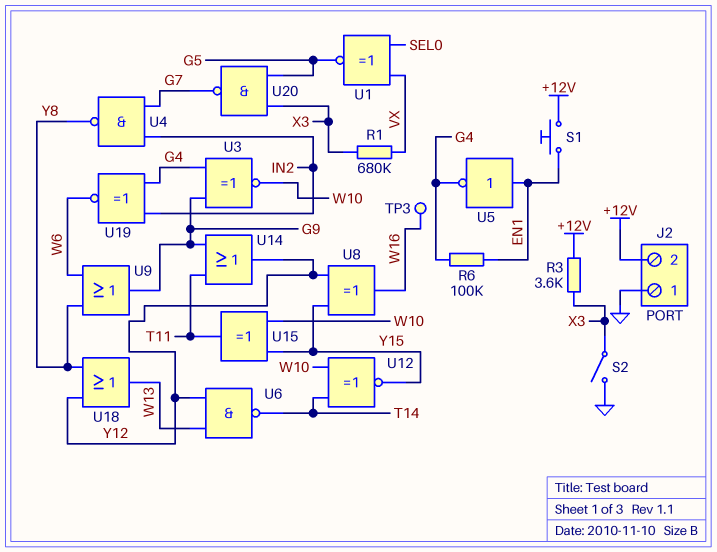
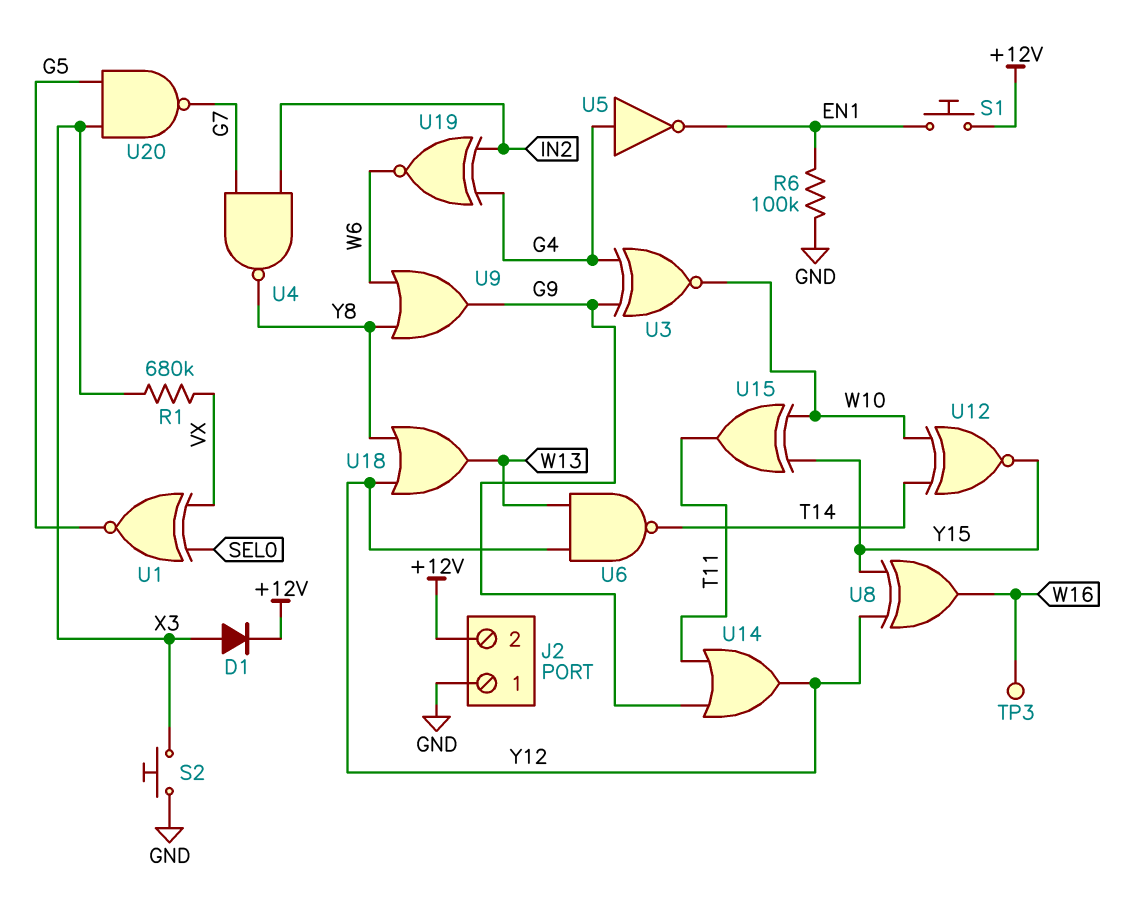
D1: none -> diode (A X3, K +12V)
R3: 3.6k (+12V, X3) -> none
R6: 100k (EN1, G4) -> 100k (EN1, GND)
S2: switch (GND, X3) -> button (GND, X3)
U5: NOT (in EN1, out G4) -> NOT (in G4, out EN1)

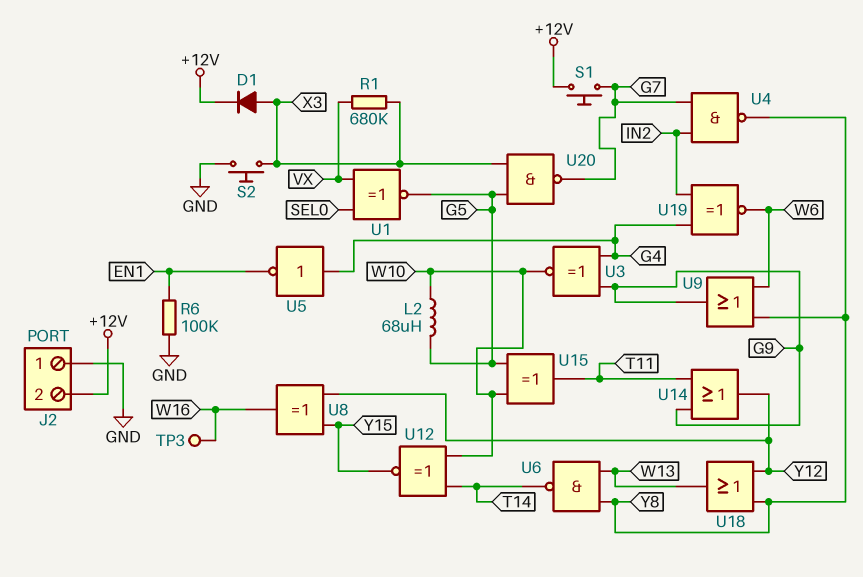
L2: none -> 68uH (G5, W10)
S1: button (+12V, EN1) -> button (+12V, G7)
U6: NAND (in W13, in Y12, out T14) -> NAND (in W13, in Y8, out T14)
U15: XOR (in W10, in Y15, out T11) -> XOR (in G5, in W10, out T11)

